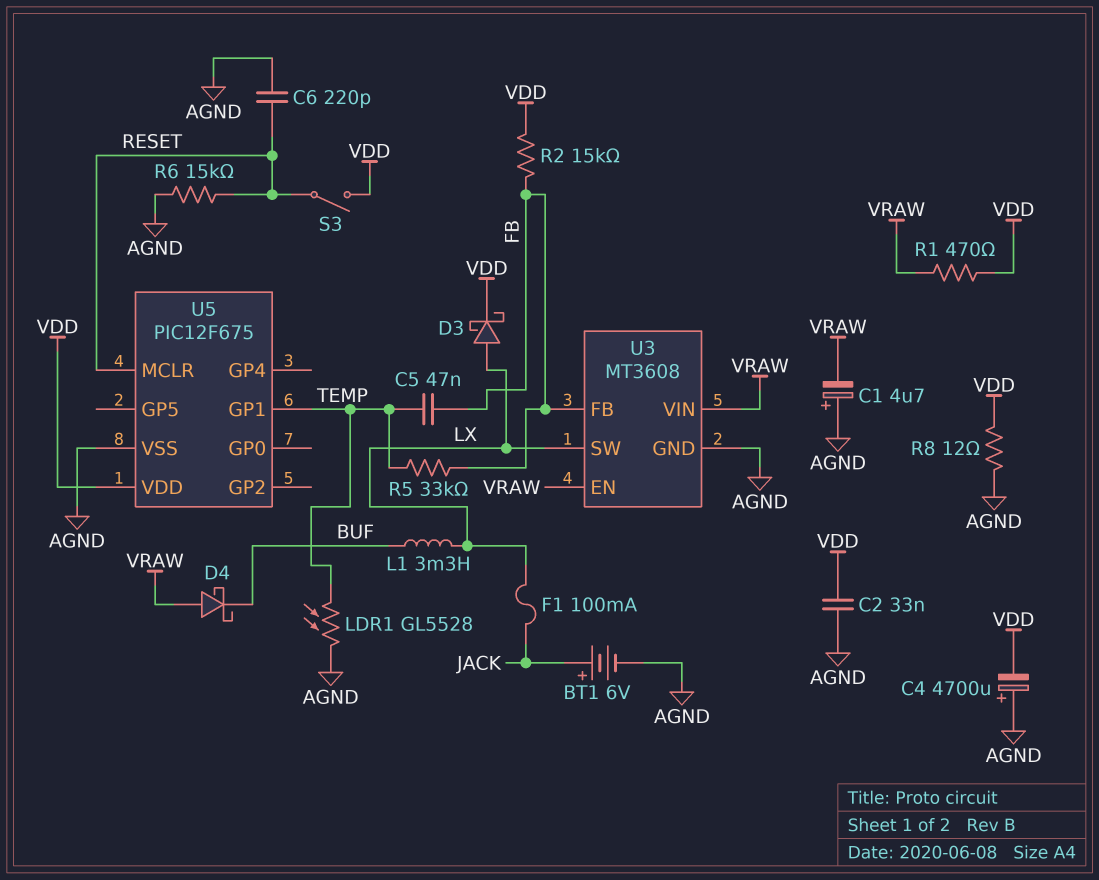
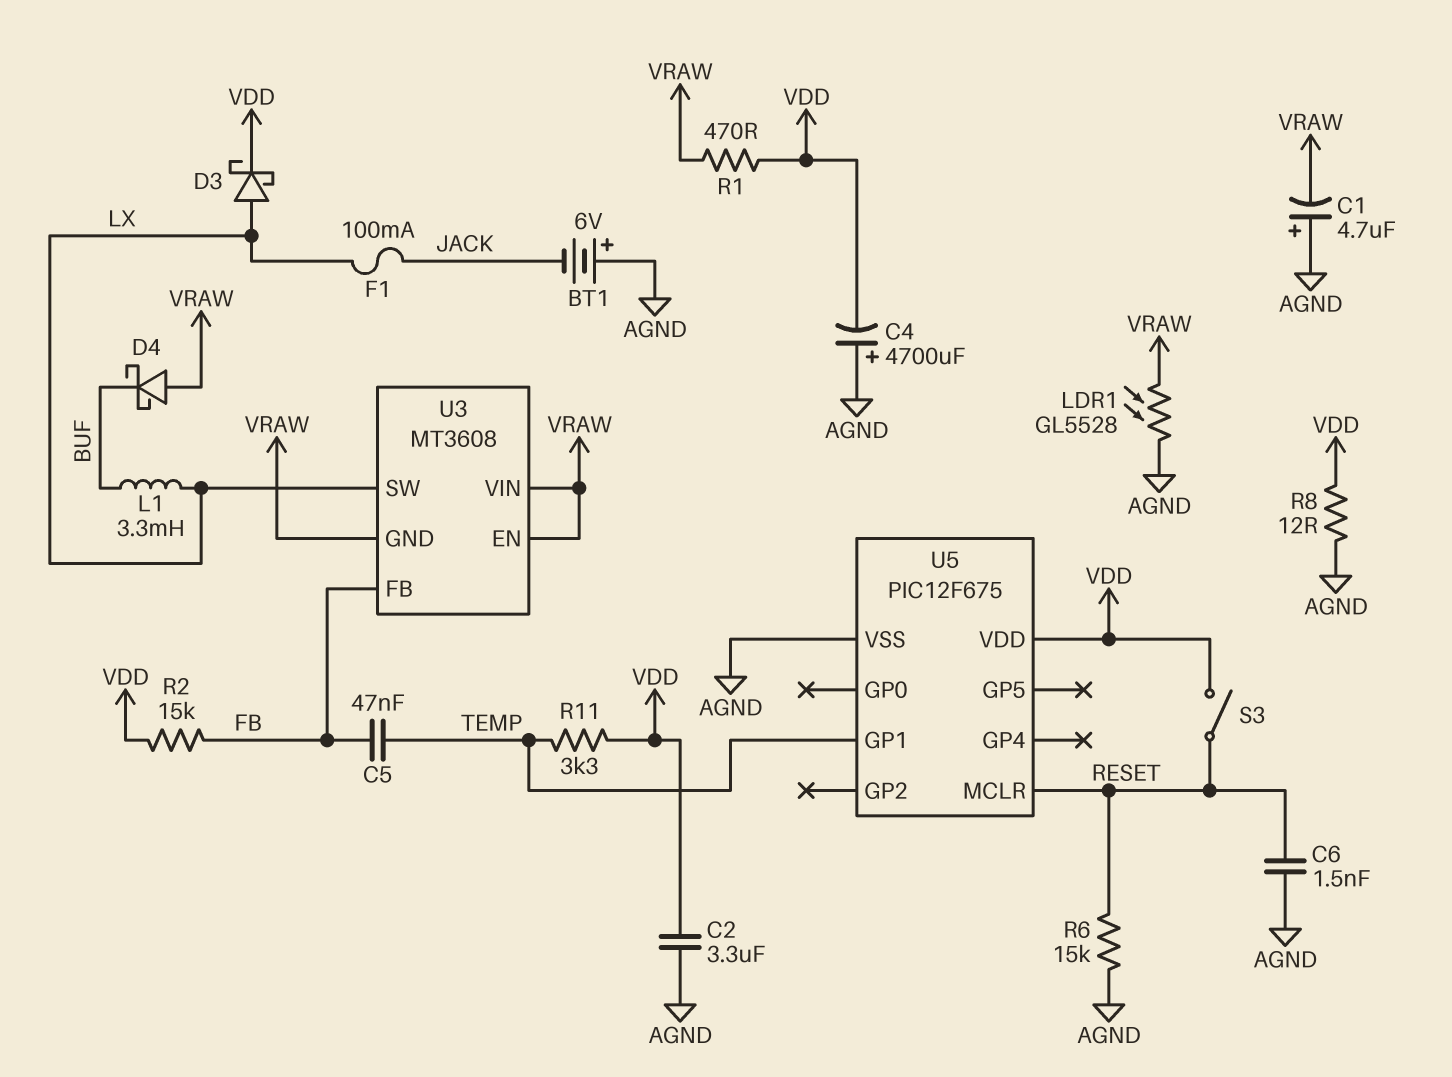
BT1: 6V (plus JACK, minus AGND) -> 6V (plus AGND, minus JACK)
C2: 33nF (AGND, VDD) -> 3.3uF (AGND, VDD)
C6: 220pF (AGND, RESET) -> 1.5nF (AGND, RESET)
LDR1: GL5528 (AGND, TEMP) -> GL5528 (AGND, VRAW)
R5: 33k (FB, TEMP) -> none
R11: none -> 3.3k (TEMP, VDD)
U3 pin GND: AGND -> VRAW

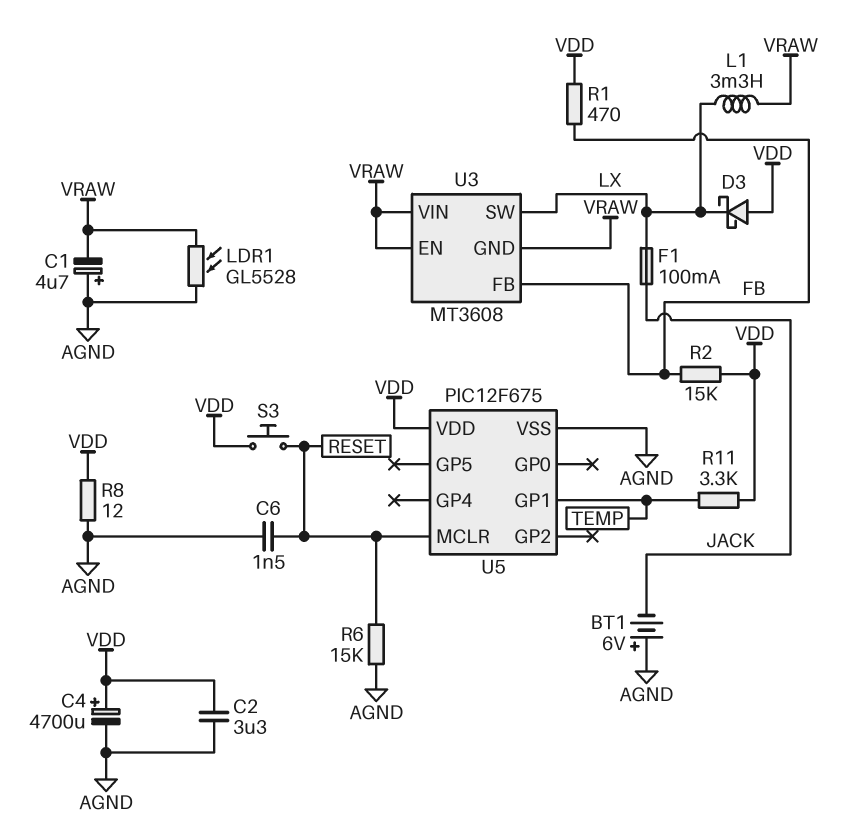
C4: 4700uF (plus AGND, minus VDD) -> 4700uF (plus VDD, minus AGND)
C5: 47nF (FB, TEMP) -> none
D3: schottky (A LX, K VDD) -> schottky (A VDD, K LX)
D4: schottky (A VRAW, K BUF) -> none
L1: 3.3mH (BUF, LX) -> 3.3mH (LX, VRAW)
R1: 470 (VDD, VRAW) -> 470 (FB, VDD)
S3: switch (RESET, VDD) -> button (RESET, VDD)

